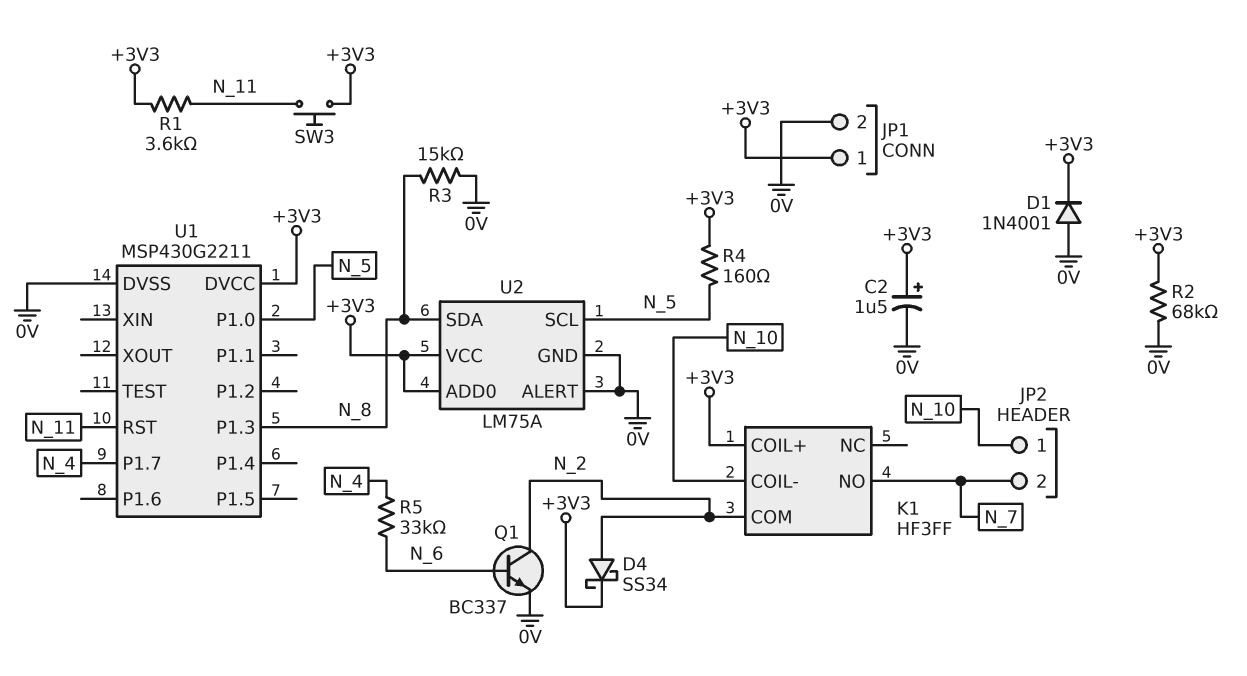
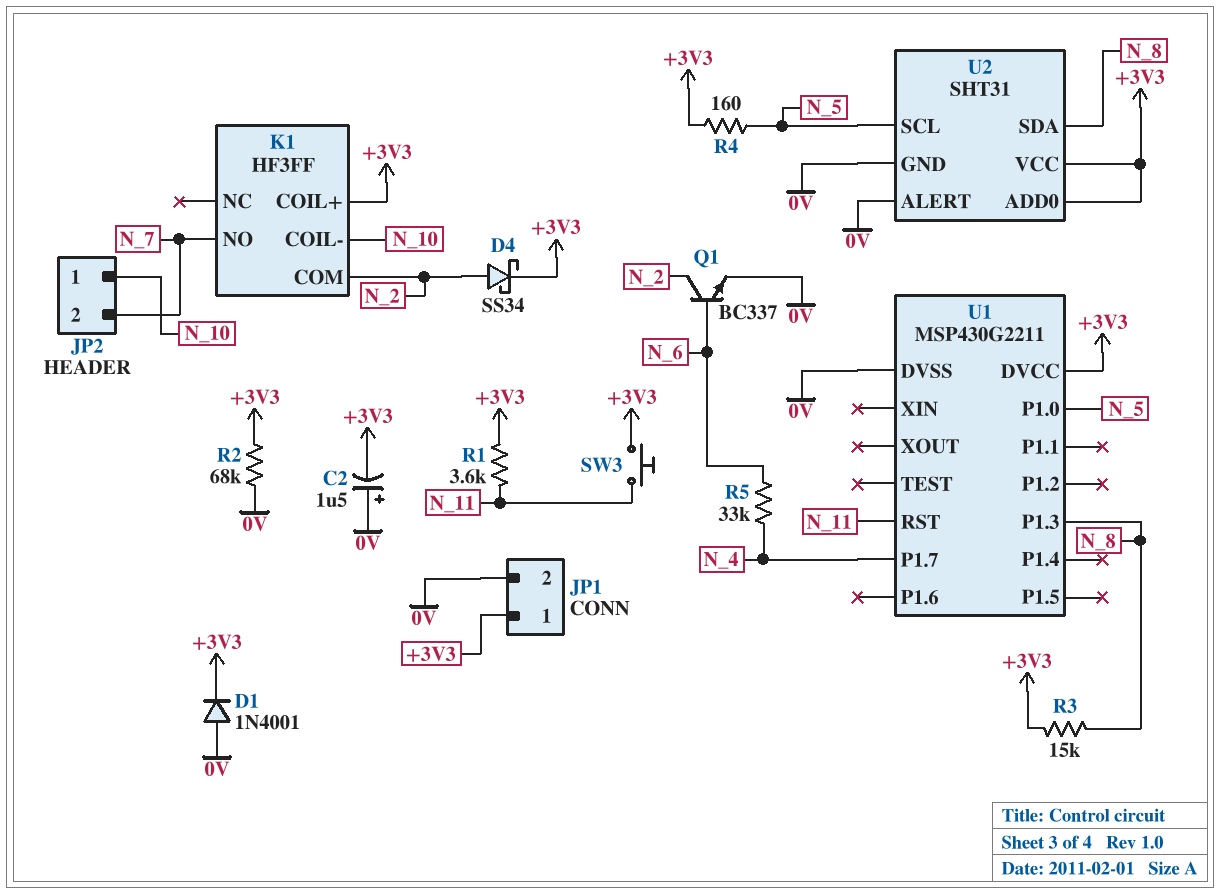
C2: 1.5uF (plus +3V3, minus 0V) -> 1.5uF (plus 0V, minus +3V3)
R3: 15k (0V, N_8) -> 15k (+3V3, N_8)
U2: LM75A -> SHT31

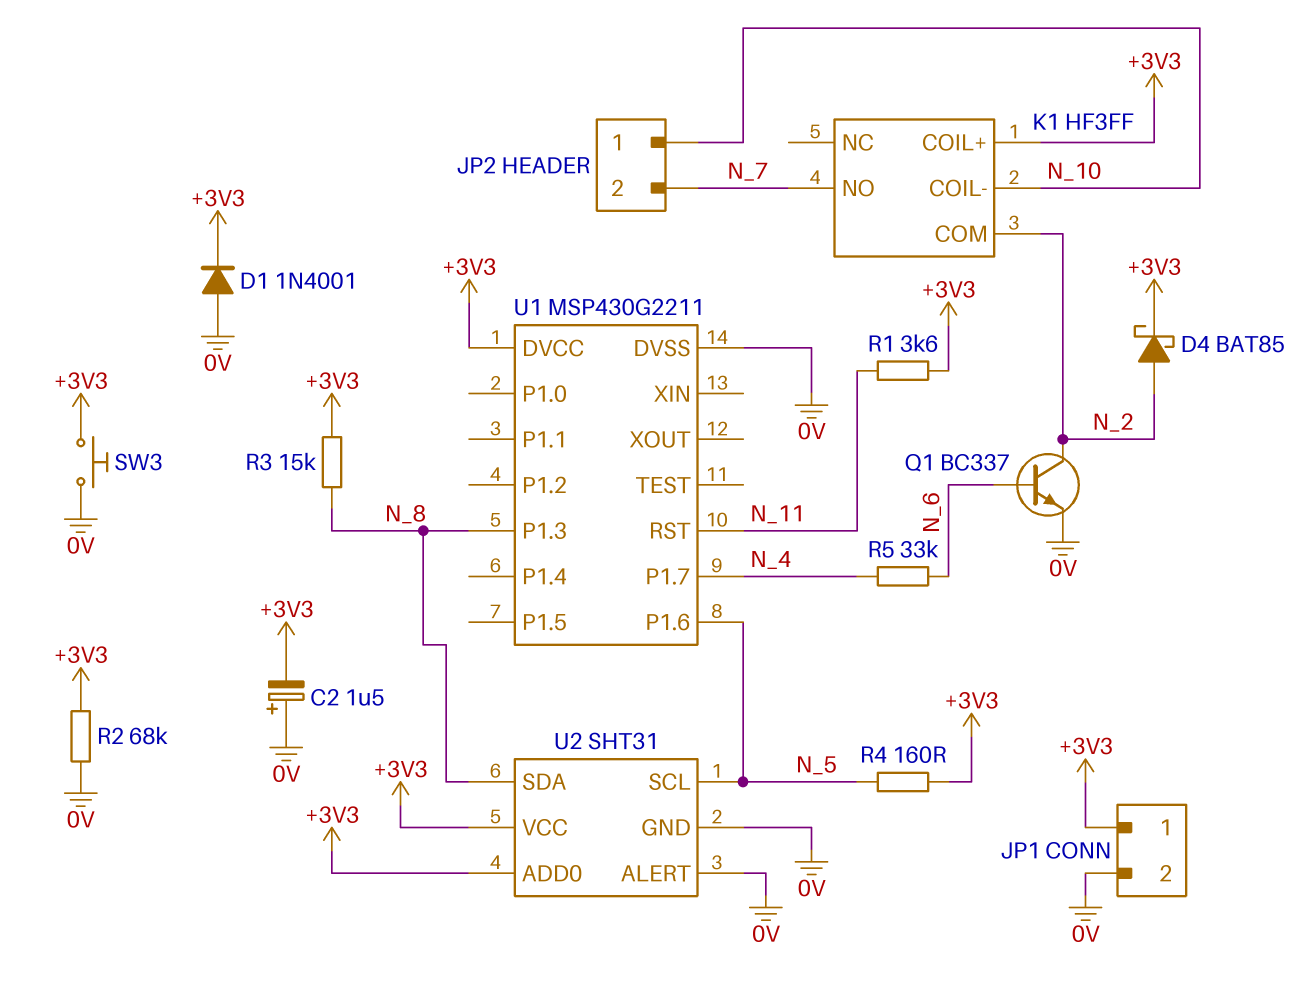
D4: schottky SS34 (A N_2, K +3V3) -> schottky BAT85 (A N_2, K +3V3)
SW3: button (+3V3, N_11) -> button (+3V3, 0V)
U1 pin P1.0: N_5 -> none
U1 pin P1.6: none -> N_5

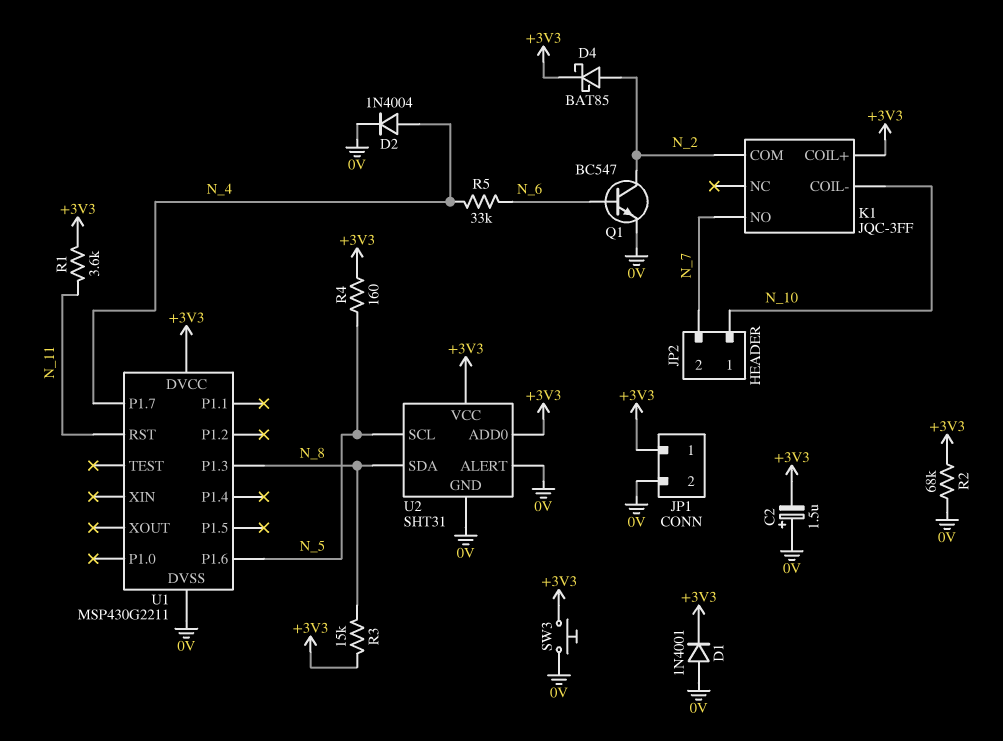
D2: none -> diode 1N4004 (A N_4, K 0V)
K1: HF3FF -> JQC-3FF
Q1: NPN BC337 (B N_6, C N_2, E 0V) -> NPN BC547 (B N_6, C N_2, E 0V)

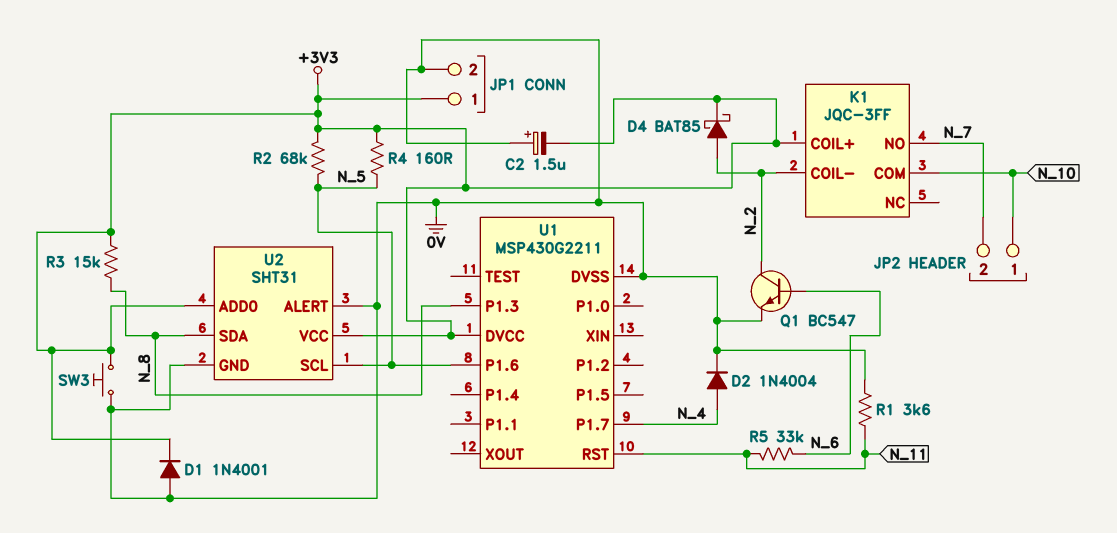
K1 pin COIL-: N_10 -> N_2
K1 pin COM: N_2 -> N_10
R1: 3.6k (+3V3, N_11) -> 3.6k (0V, N_11)
R2: 68k (+3V3, 0V) -> 68k (+3V3, N_5)
R5: 33k (N_4, N_6) -> 33k (N_6, N_11)

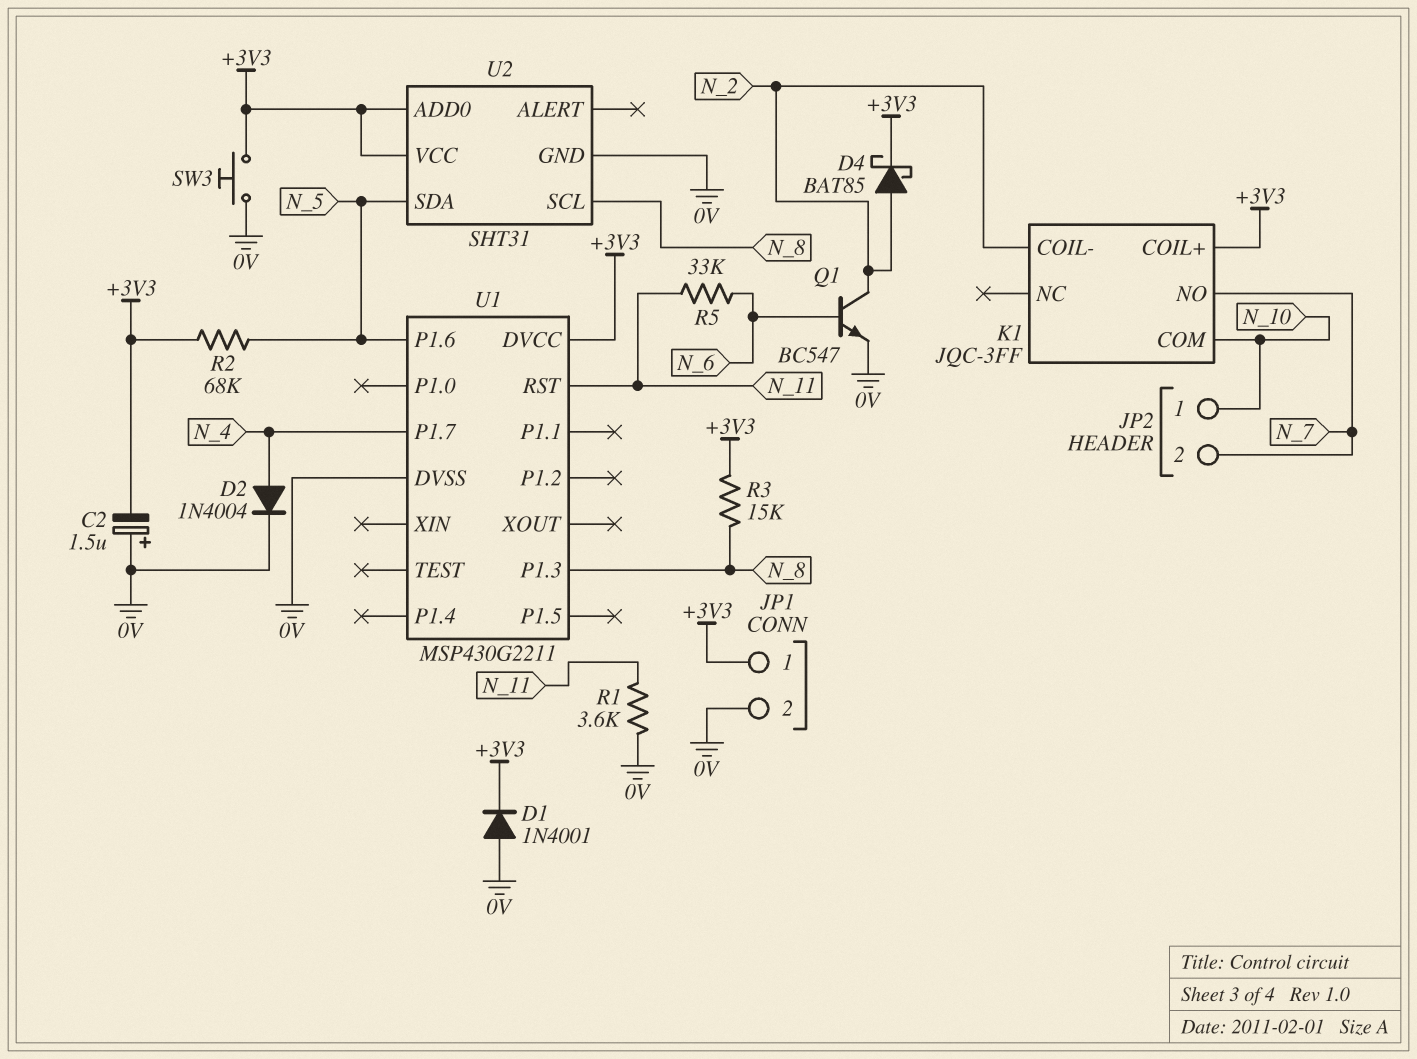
R4: 160 (+3V3, N_5) -> none
U2 pin ALERT: 0V -> none
U2 pin SCL: N_5 -> N_8
U2 pin SDA: N_8 -> N_5

